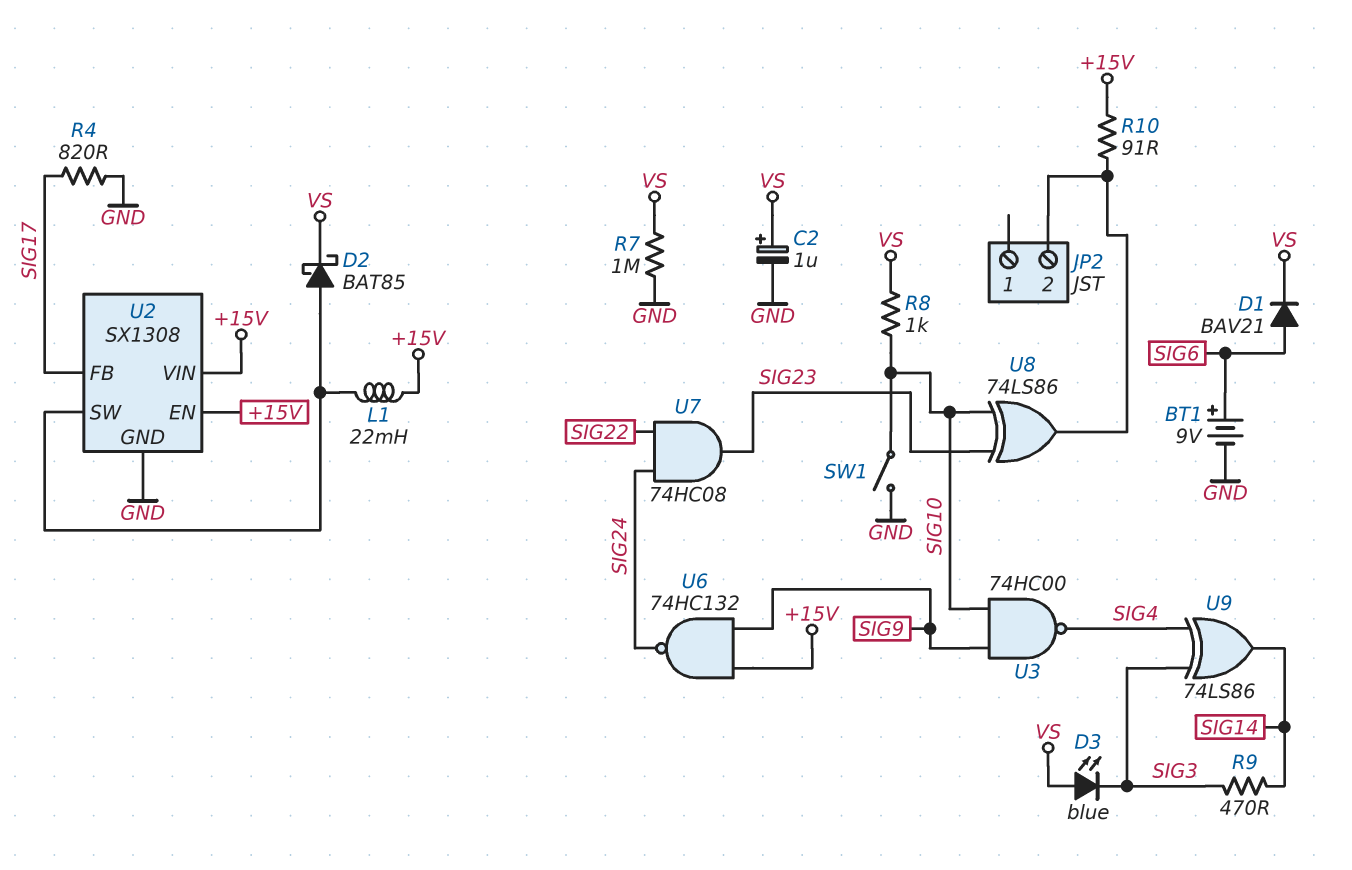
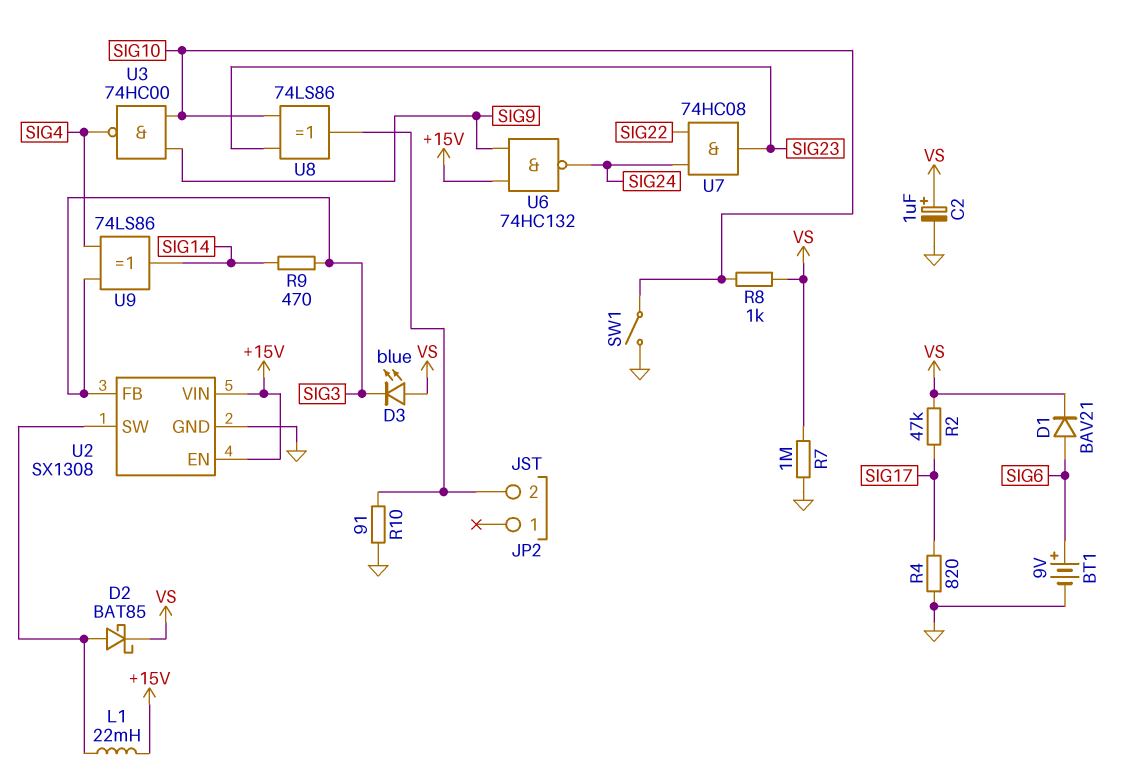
R2: none -> 47k (SIG17, VS)
R10: 91 (+15V, JP2/2) -> 91 (GND, JP2/2)
U2 pin FB: SIG17 -> SIG3

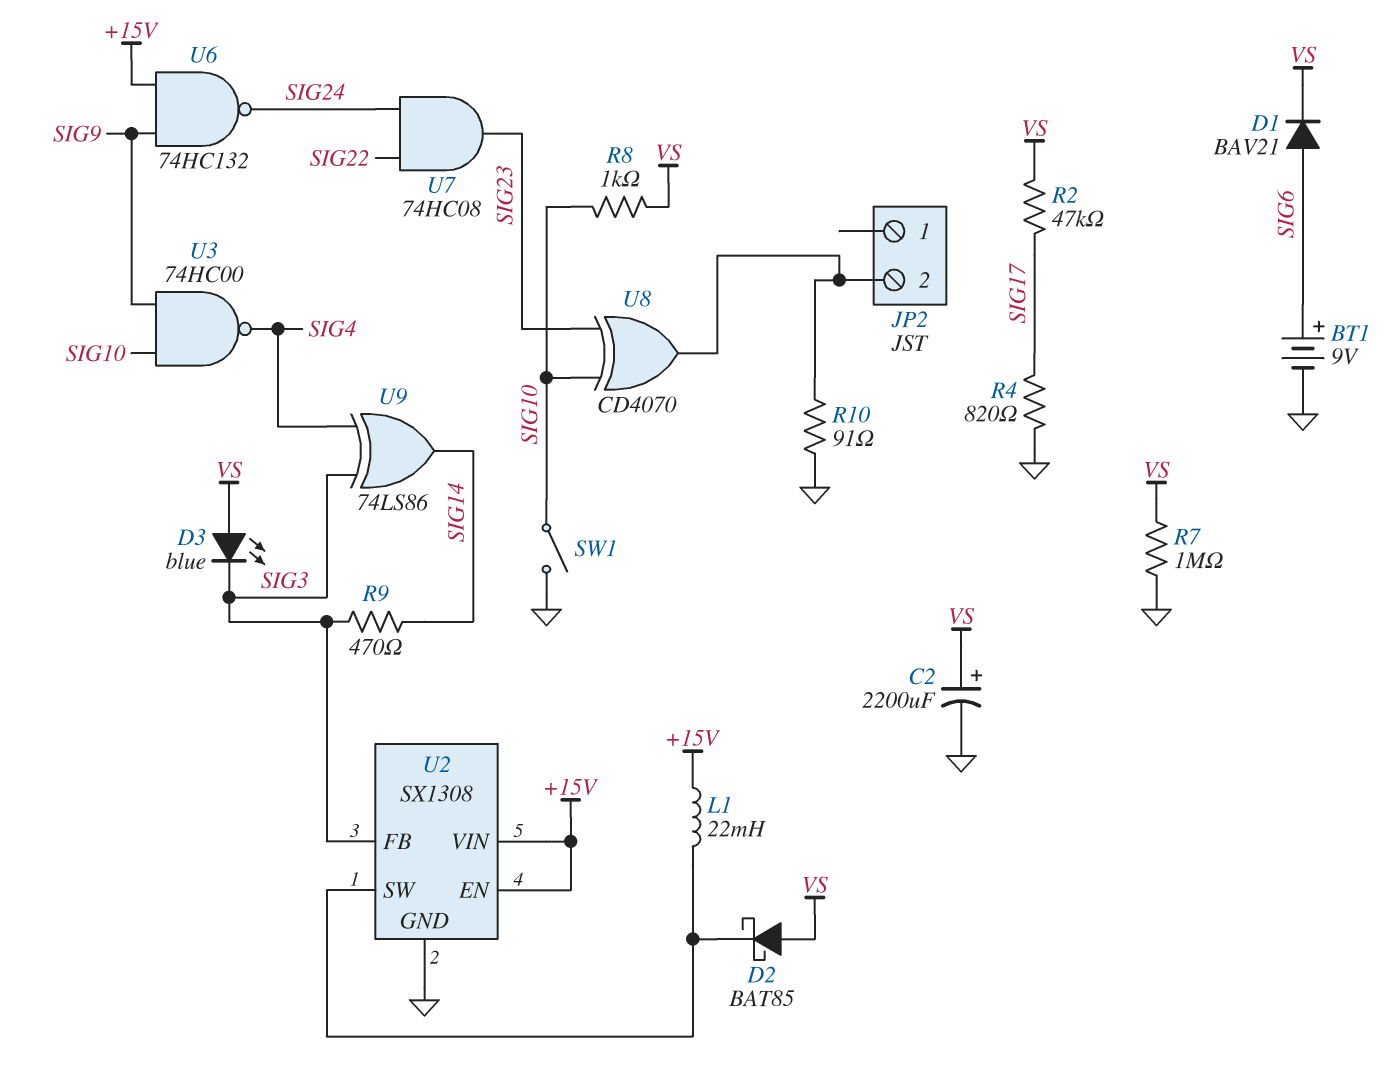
C2: 1uF (plus VS, minus GND) -> 2200uF (plus VS, minus GND)
D2: schottky BAT85 (A U2/SW, K VS) -> schottky BAT85 (A VS, K U2/SW)
U8: XOR 74LS86 (in SIG10, in SIG23, out JP2/2) -> XOR CD4070 (in SIG10, in SIG23, out JP2/2)

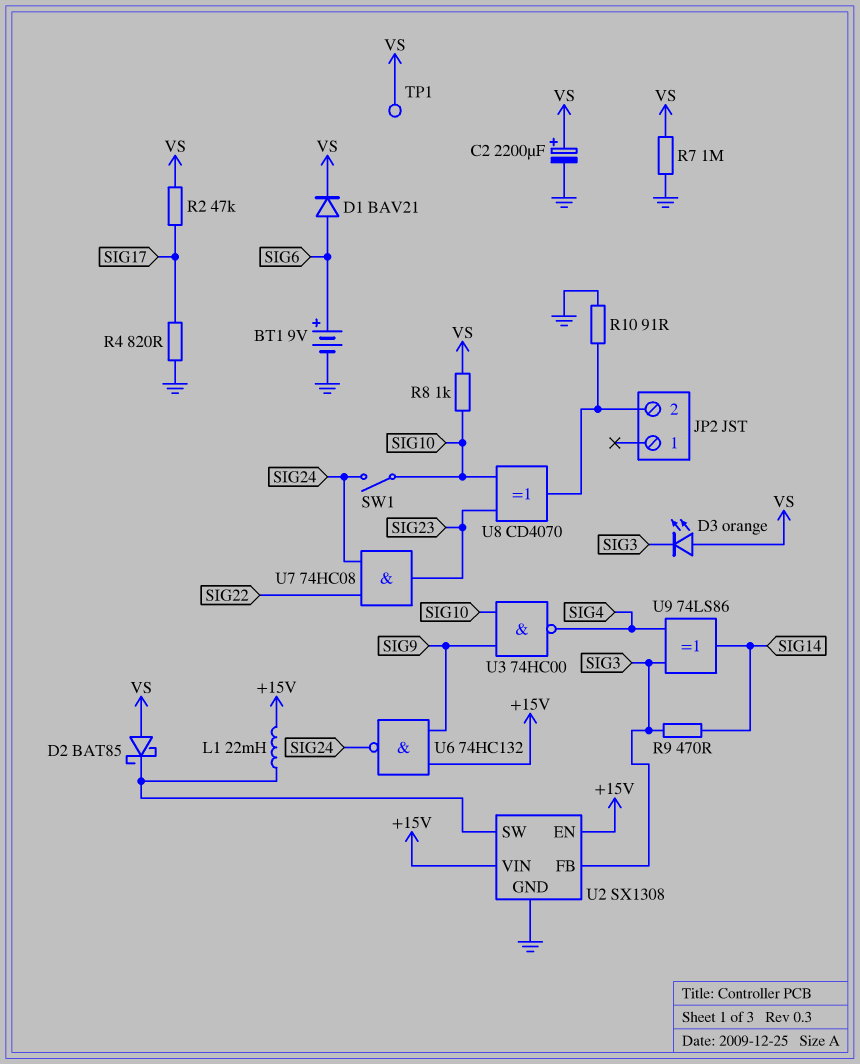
D3: LED blue (A VS, K SIG3) -> LED orange (A VS, K SIG3)
SW1: switch (GND, SIG10) -> switch (SIG10, SIG24)
TP1: none -> test point (VS)

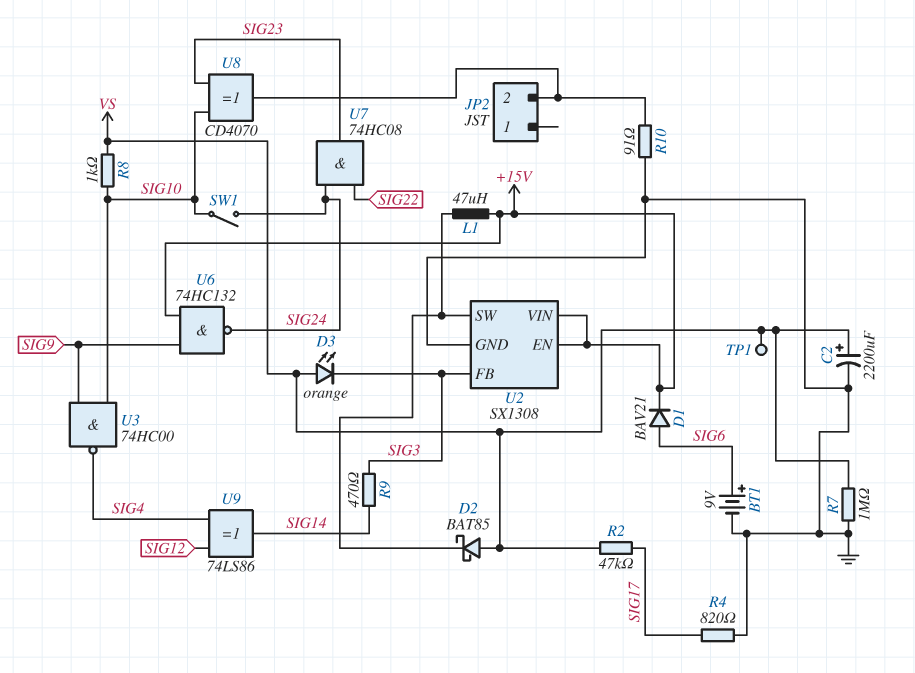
D1: diode BAV21 (A SIG6, K VS) -> diode BAV21 (A SIG6, K +15V)
L1: 22mH (+15V, U2/SW) -> 47uH (+15V, U2/SW)
U9: XOR 74LS86 (in SIG3, in SIG4, out SIG14) -> XOR 74LS86 (in SIG4, in SIG12, out SIG14)

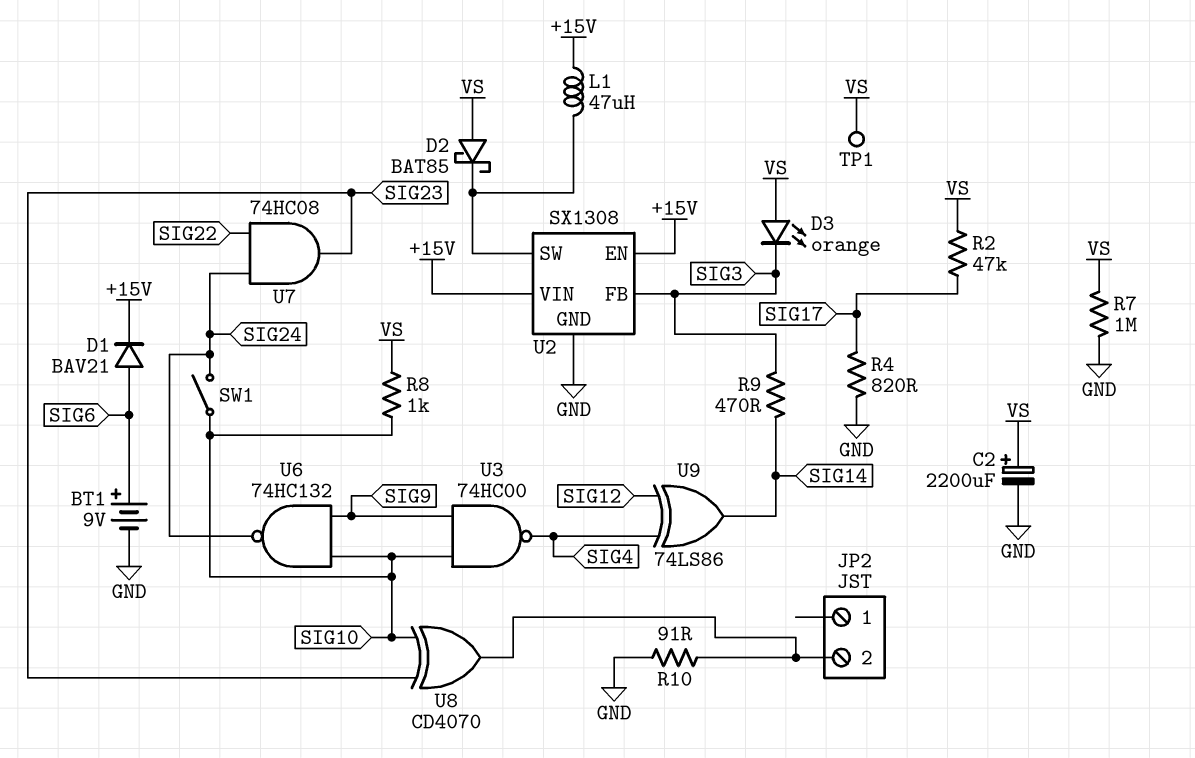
U6: NAND 74HC132 (in +15V, in SIG9, out SIG24) -> NAND 74HC132 (in SIG9, in SIG10, out SIG24)

